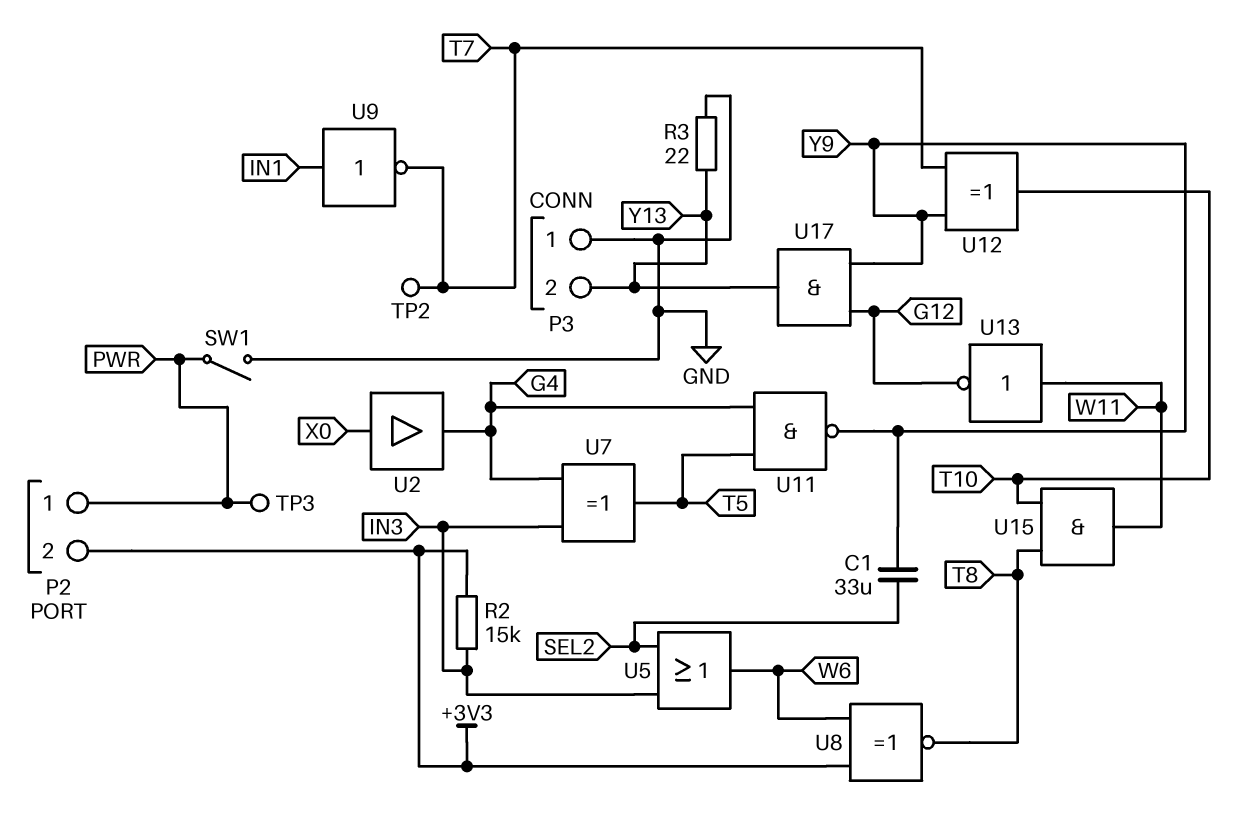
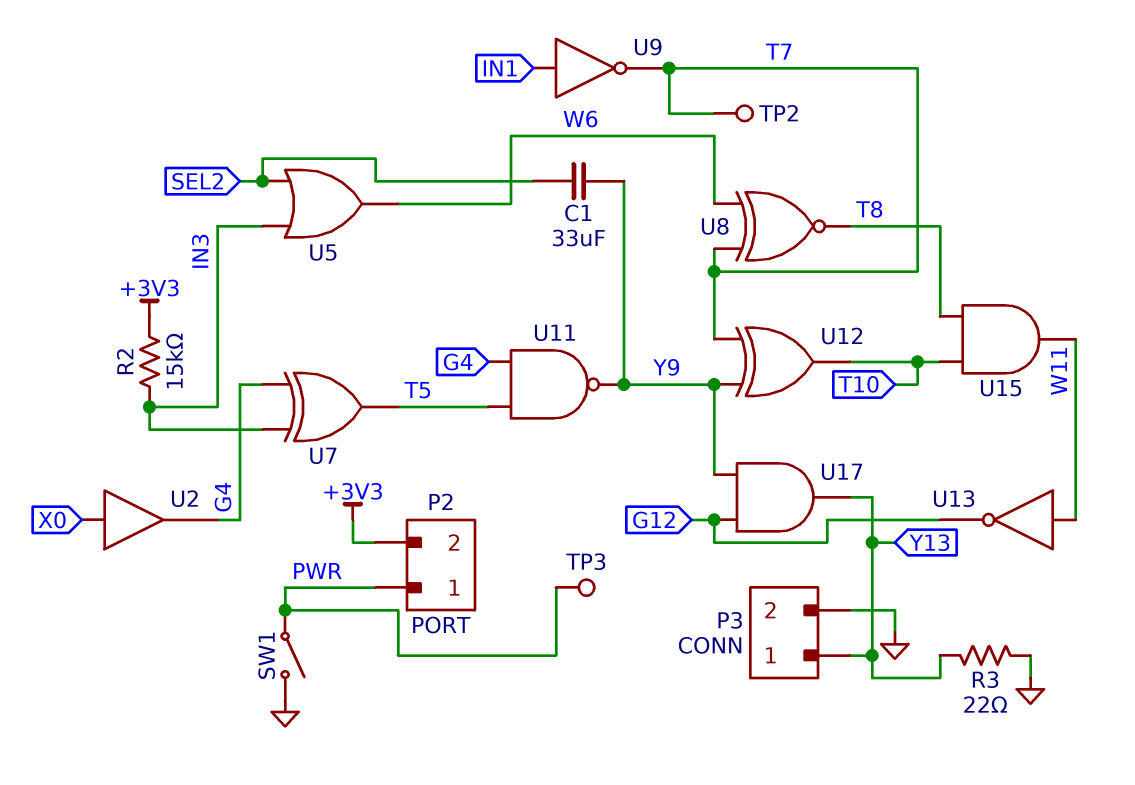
P3 pin 1: GND -> Y13
P3 pin 2: Y13 -> GND
U8: XNOR (in +3V3, in W6, out T8) -> XNOR (in T7, in W6, out T8)

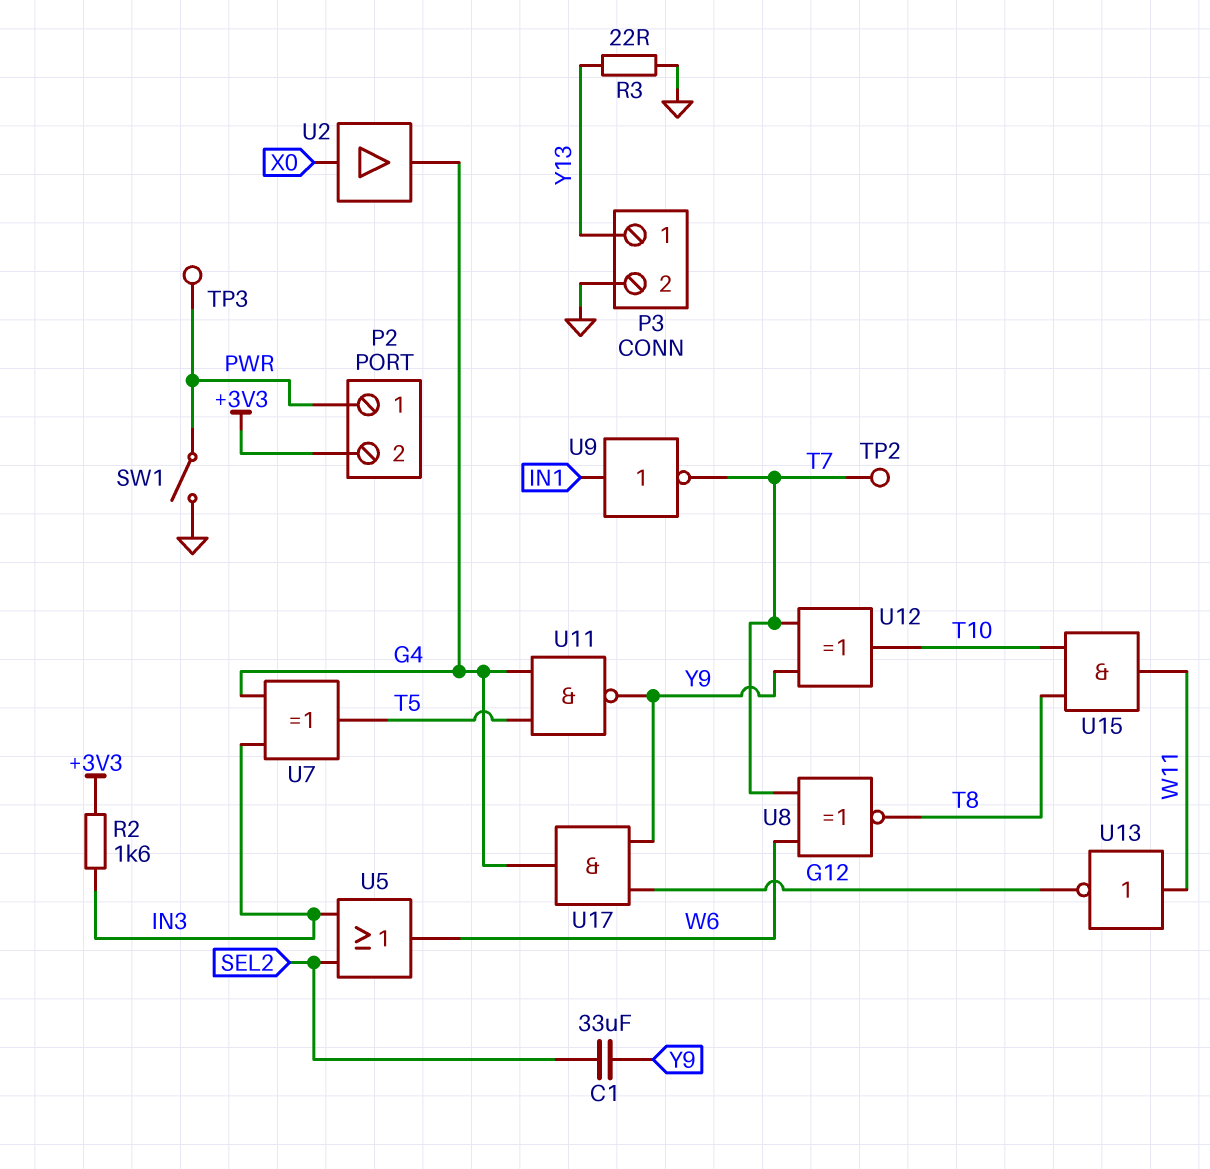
R2: 15k (+3V3, IN3) -> 1.6k (+3V3, IN3)
U17: AND (in G12, in Y9, out Y13) -> AND (in G12, in Y9, out G4)

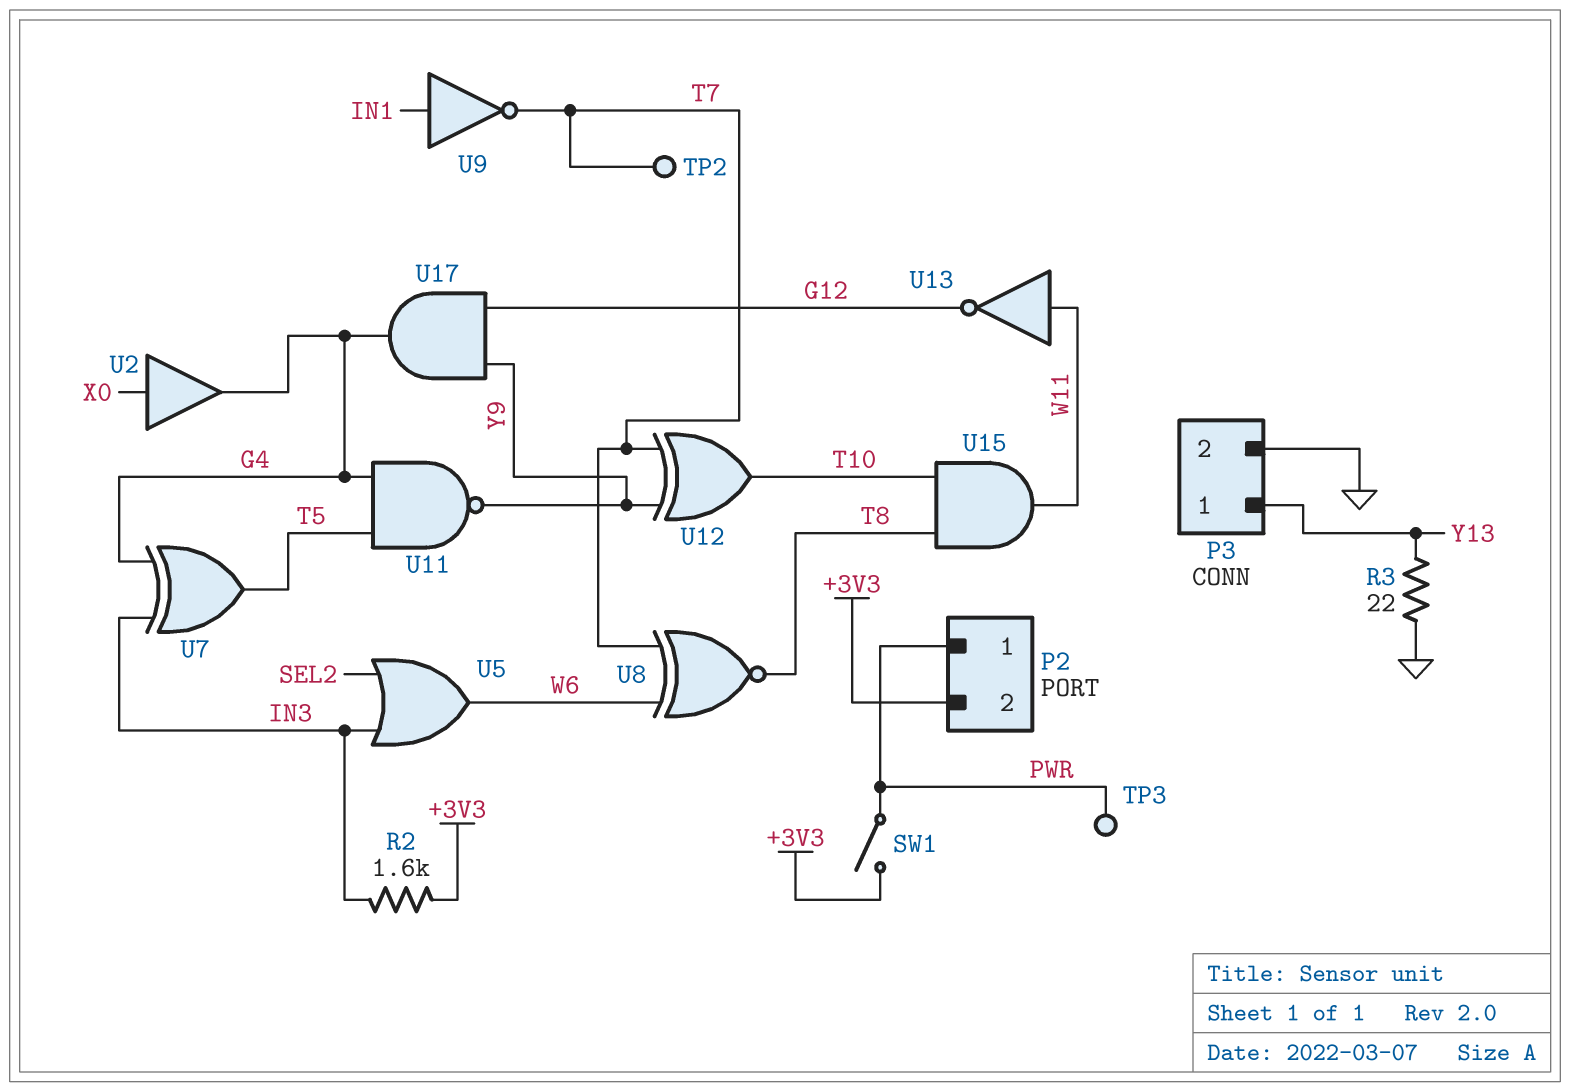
C1: 33uF (SEL2, Y9) -> none
SW1: switch (GND, PWR) -> switch (+3V3, PWR)

